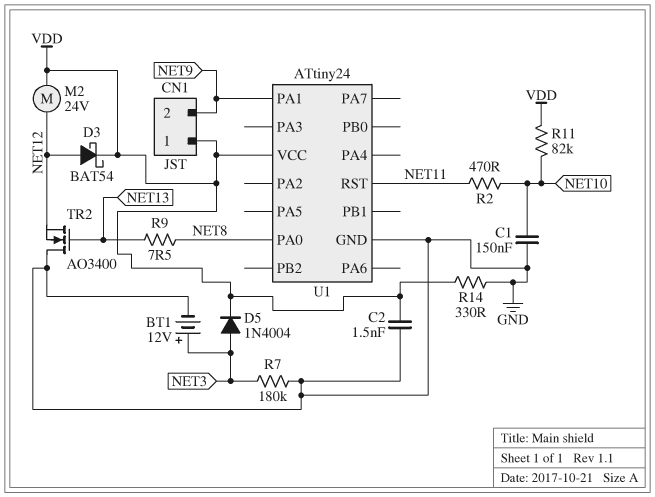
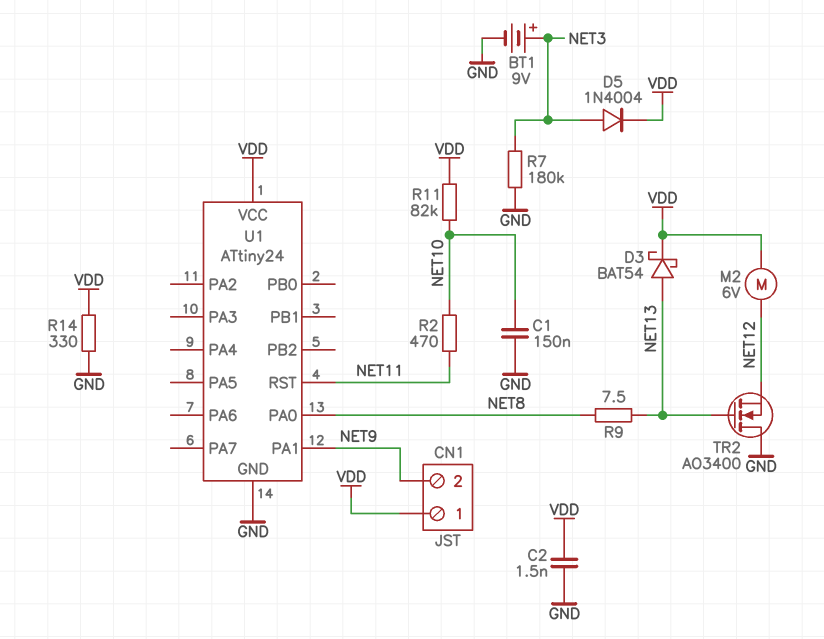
BT1: 12V (plus NET3, minus GND) -> 9V (plus NET3, minus GND)
D3: schottky BAT54 (A NET12, K VDD) -> schottky BAT54 (A NET13, K VDD)
M2: motor 24V (NET12, VDD) -> motor 6V (NET12, VDD)

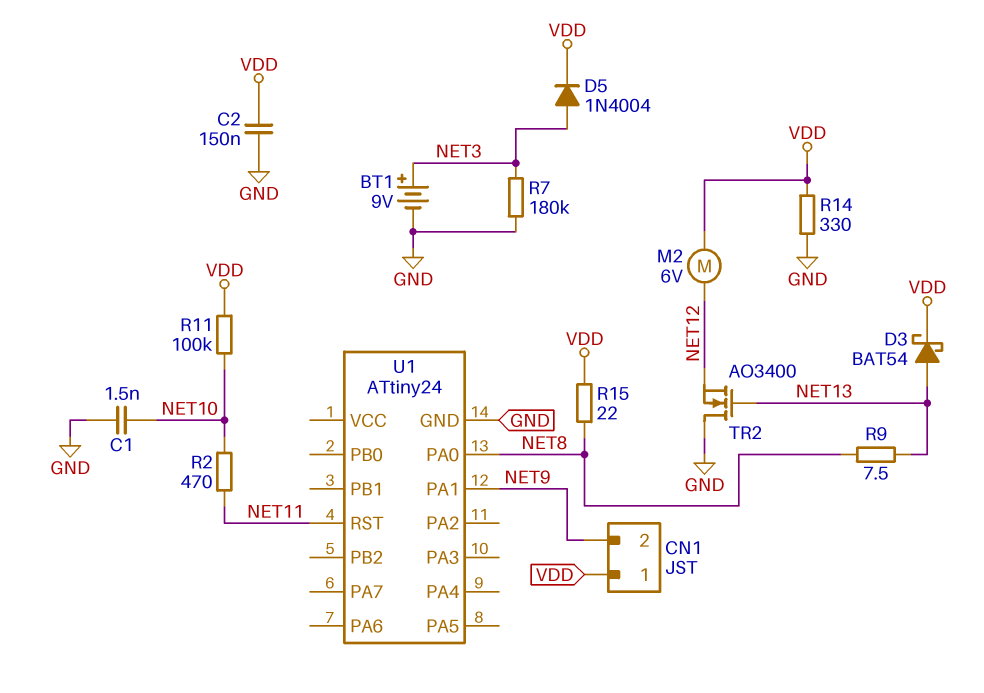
C1: 150nF (GND, NET10) -> 1.5nF (GND, NET10)
C2: 1.5nF (GND, VDD) -> 150nF (GND, VDD)
R11: 82k (NET10, VDD) -> 100k (NET10, VDD)
R15: none -> 22 (NET8, VDD)
U1 pin VCC: VDD -> none

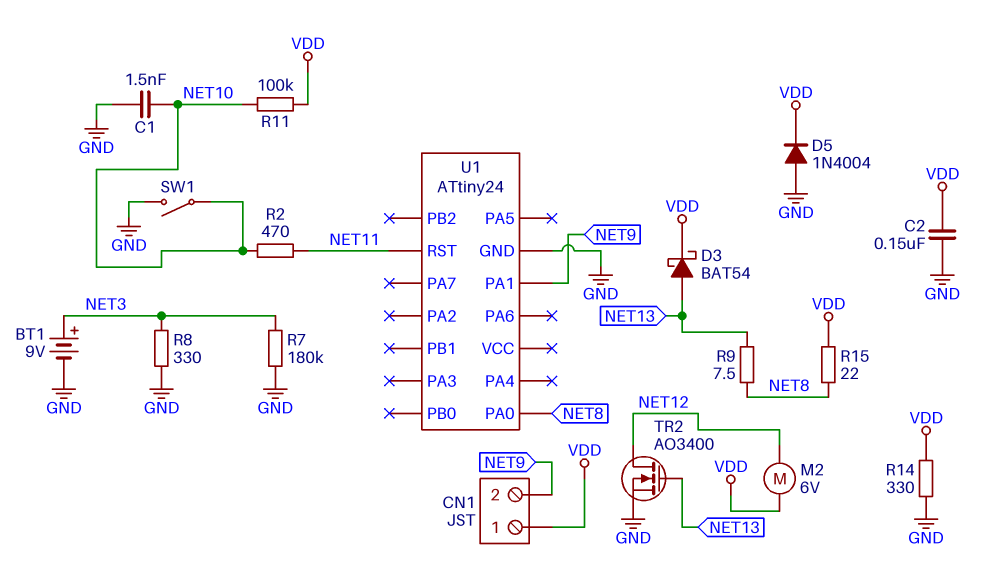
D5: diode 1N4004 (A NET3, K VDD) -> diode 1N4004 (A GND, K VDD)
R8: none -> 330 (GND, NET3)
SW1: none -> switch (GND, NET10)
TR2: NMOS AO3400 (G NET13, D GND, S NET12) -> NMOS AO3400 (G NET13, D NET12, S GND)

